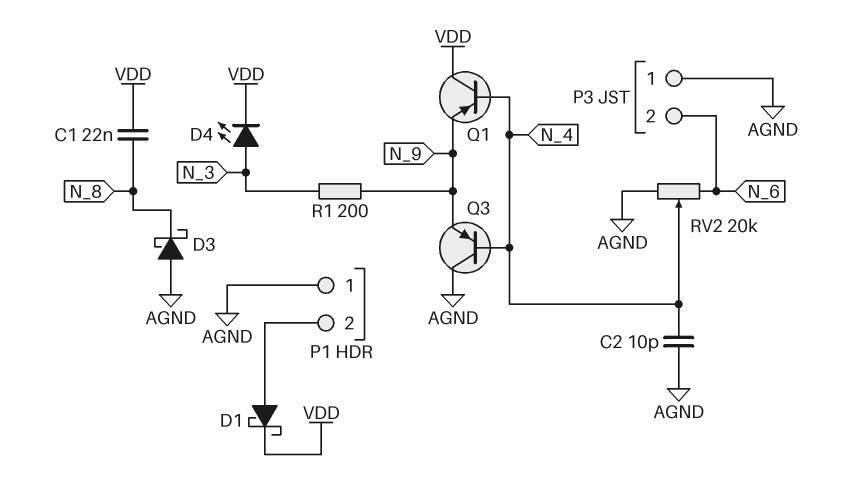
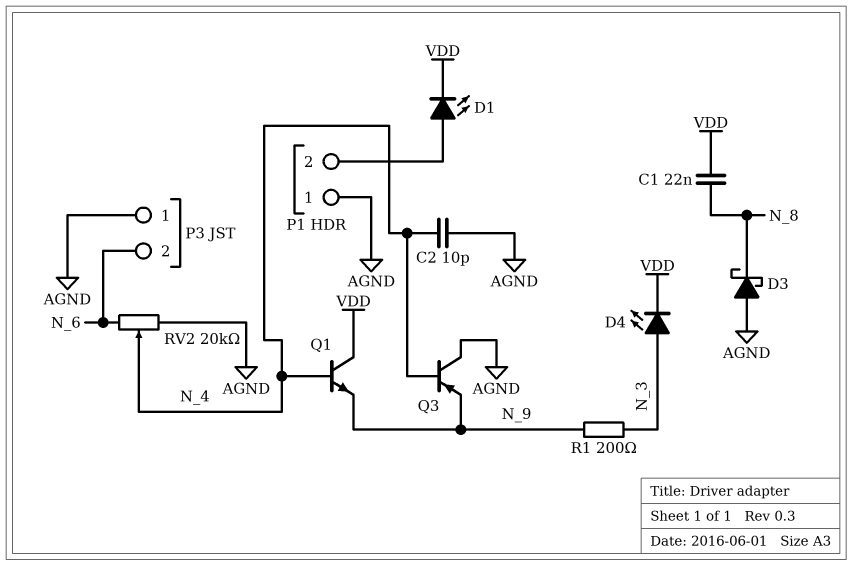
D1: schottky (A P1/2, K VDD) -> LED (A P1/2, K VDD)
Q1: PNP (B N_4, C VDD, E N_9) -> NPN (B N_4, C VDD, E N_9)

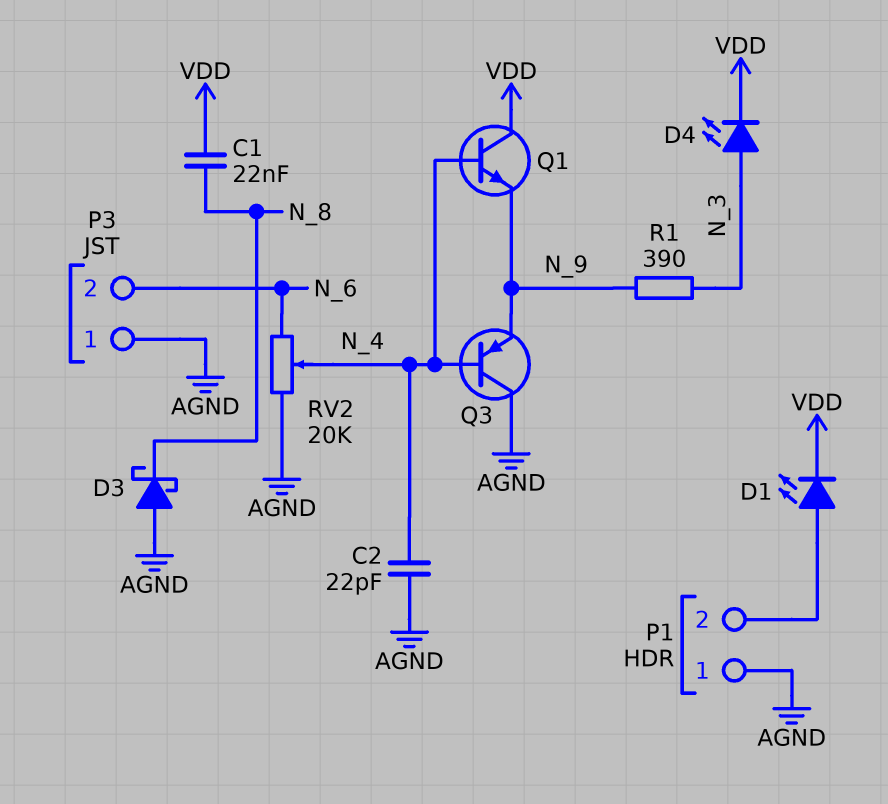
C2: 10pF (AGND, N_4) -> 22pF (AGND, N_4)
R1: 200 (N_3, N_9) -> 390 (N_3, N_9)

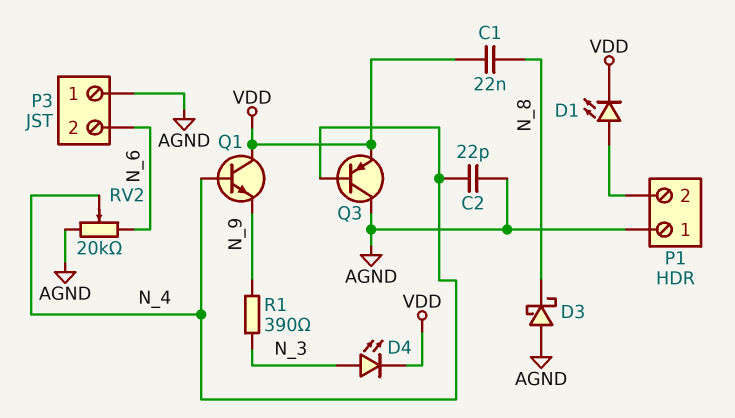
Q3: PNP (B N_4, C AGND, E N_9) -> PNP (B N_4, C AGND, E VDD)

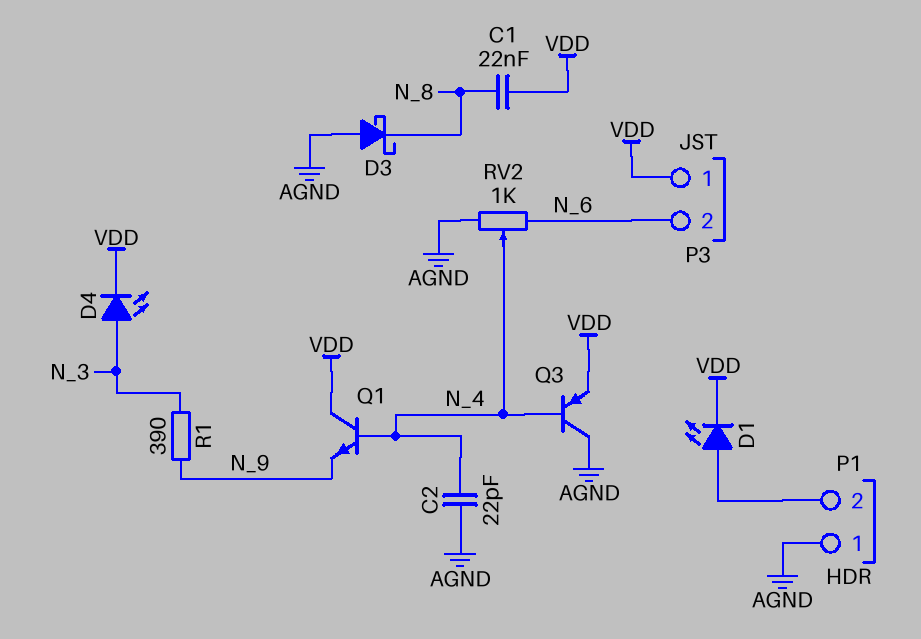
P3 pin 1: AGND -> VDD
RV2: 20k (AGND, N_6, wiper N_4) -> 1k (AGND, N_6, wiper N_4)

